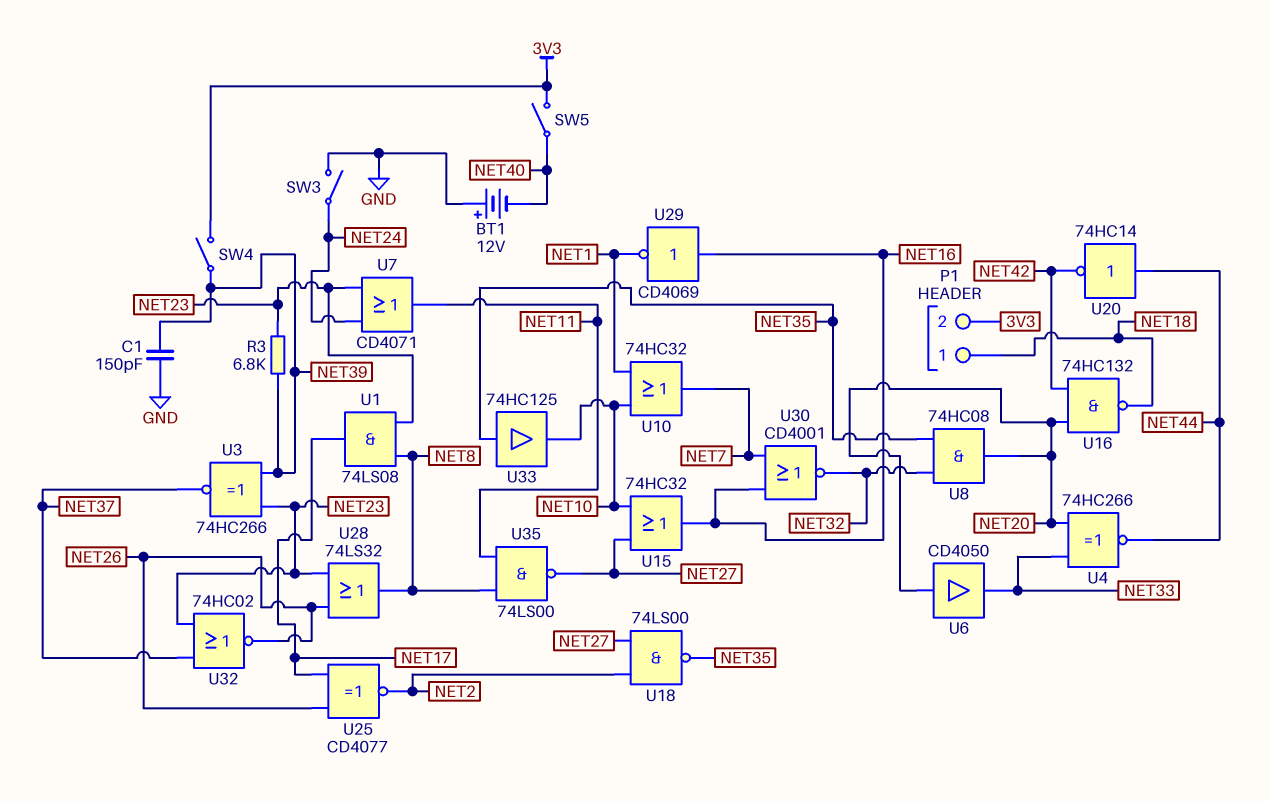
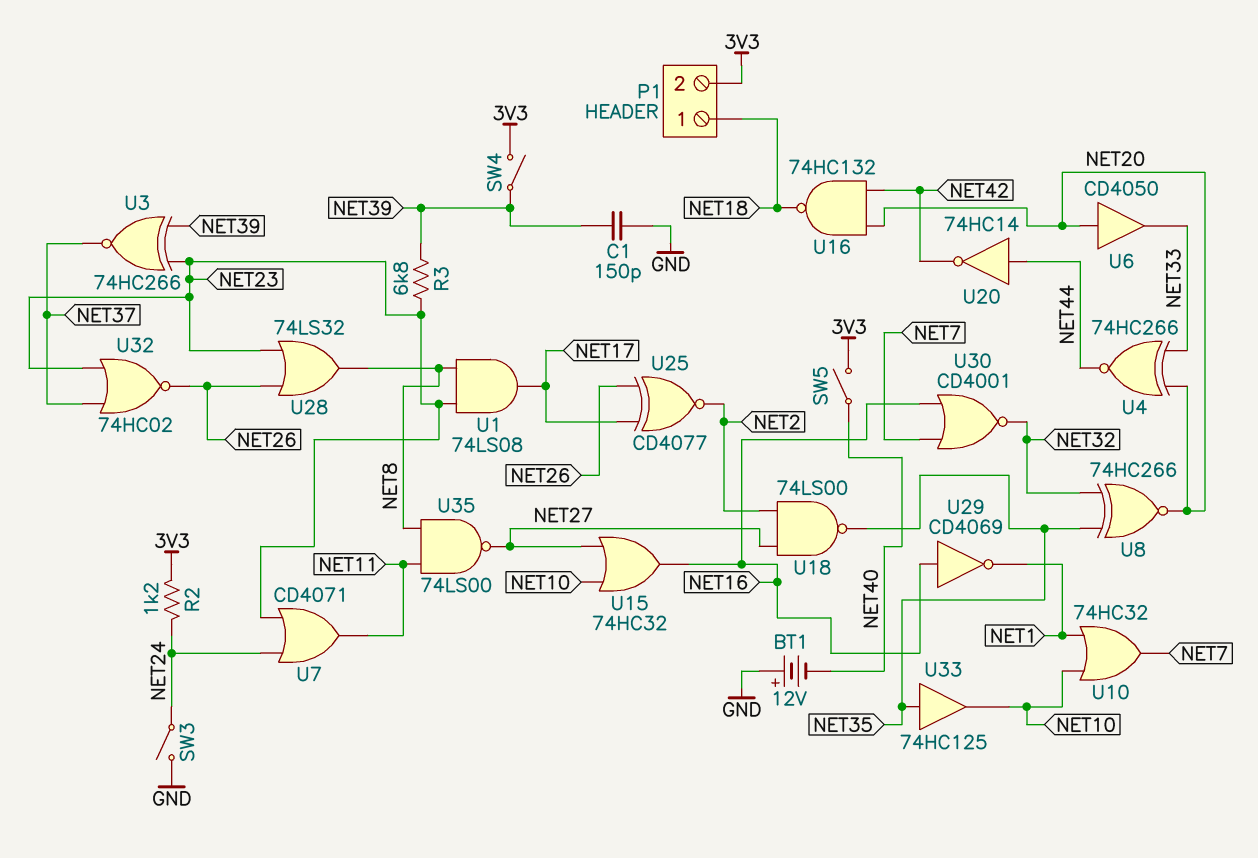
R2: none -> 1.2k (3V3, NET24)
U8: AND 74HC08 (in NET32, in NET35, out NET20) -> XNOR 74HC266 (in NET32, in NET35, out NET20)

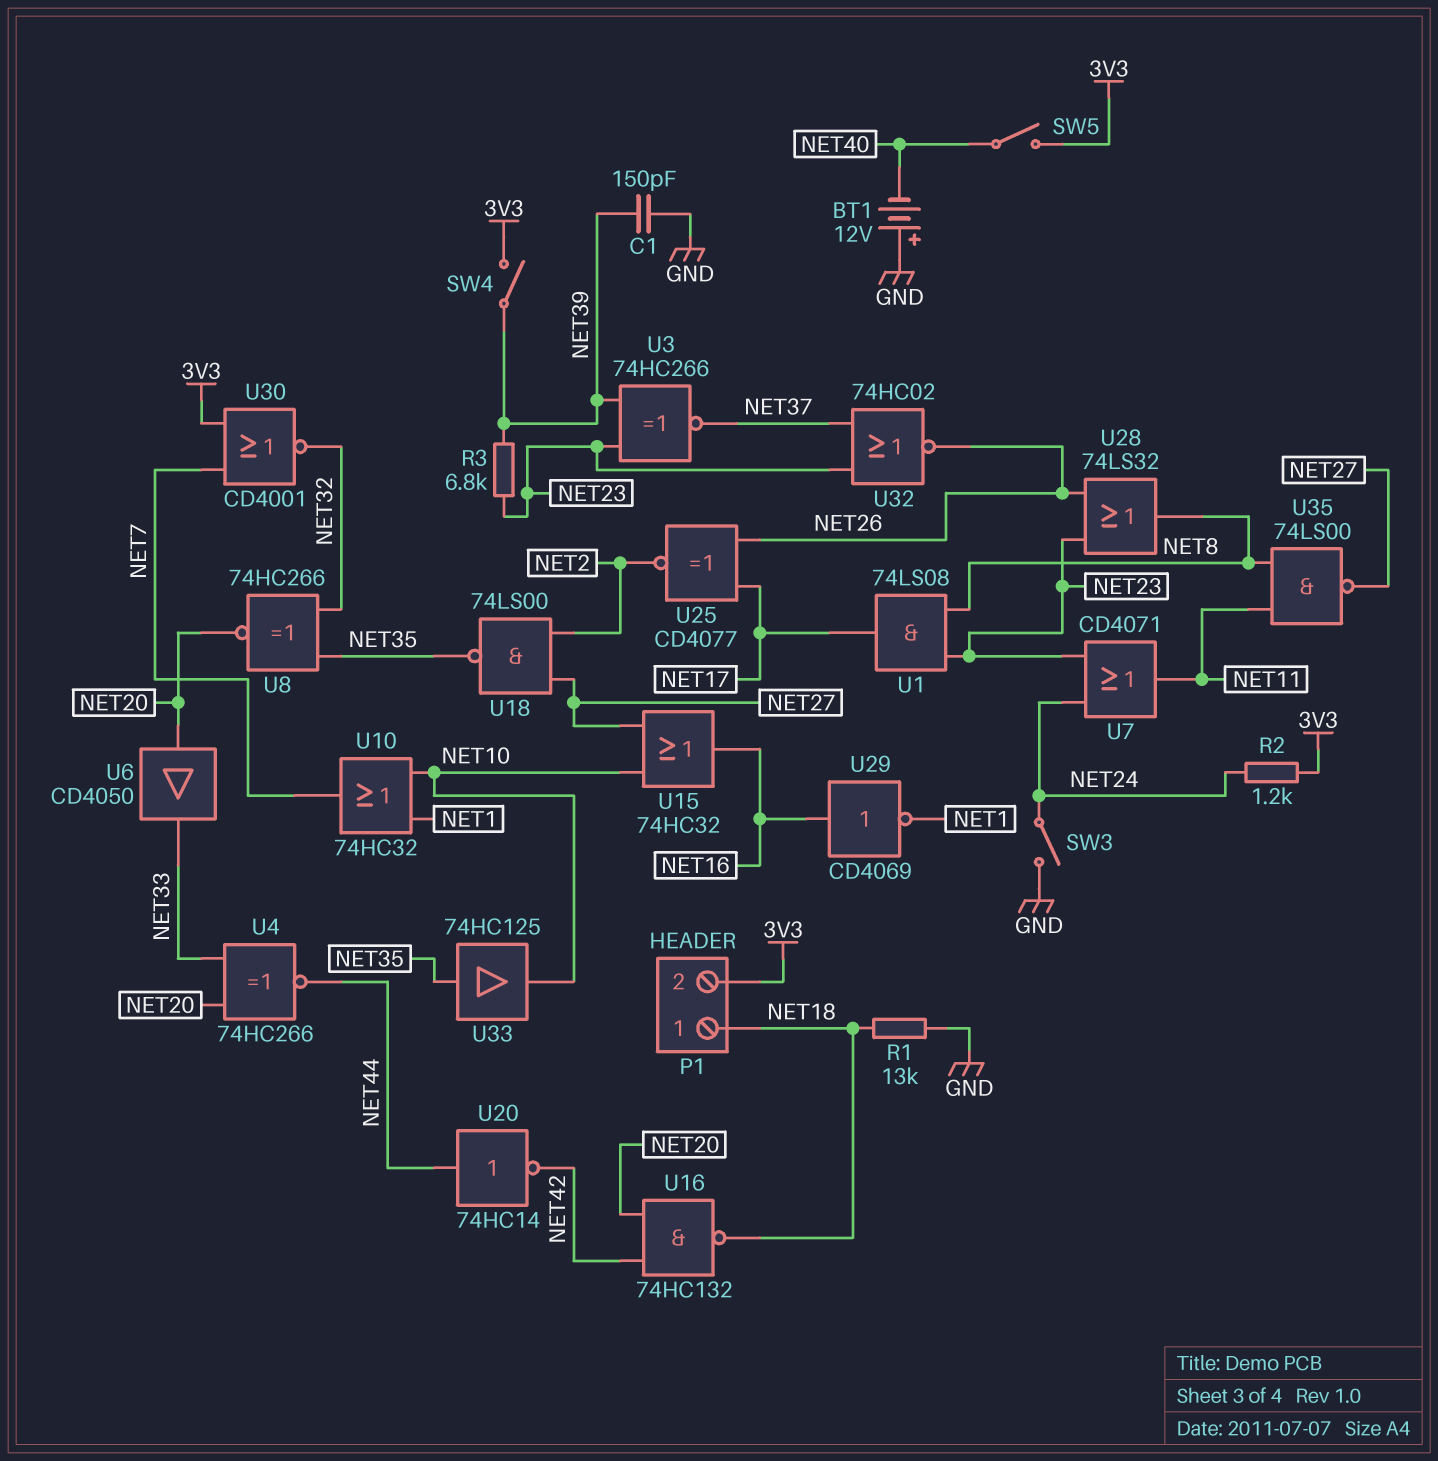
R1: none -> 13k (GND, NET18)
U30: NOR CD4001 (in NET7, in NET16, out NET32) -> NOR CD4001 (in 3V3, in NET7, out NET32)

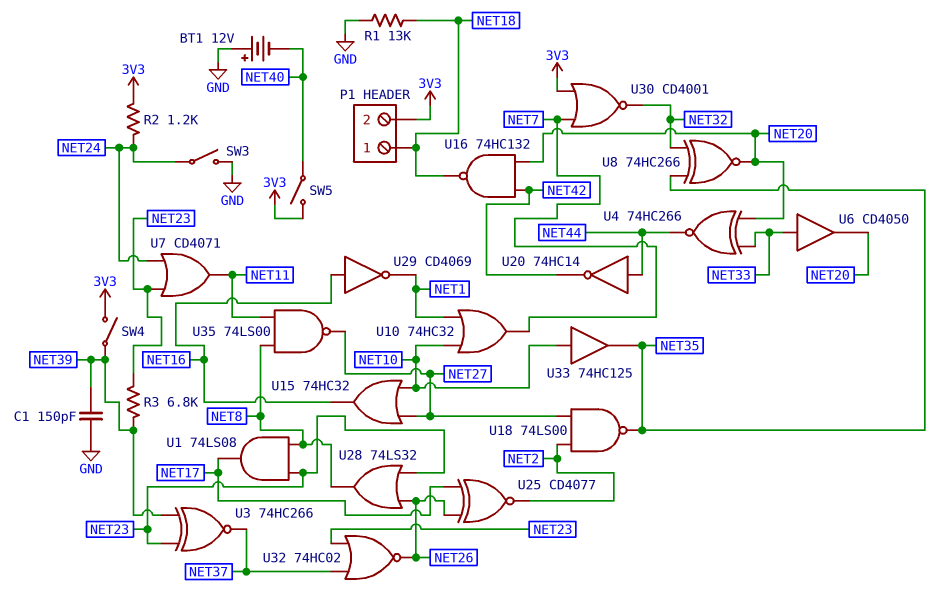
U6: buffer CD4050 (in NET20, out NET33) -> buffer CD4050 (in NET33, out NET20)
U33: buffer 74HC125 (in NET35, out NET10) -> buffer 74HC125 (in NET10, out NET35)

